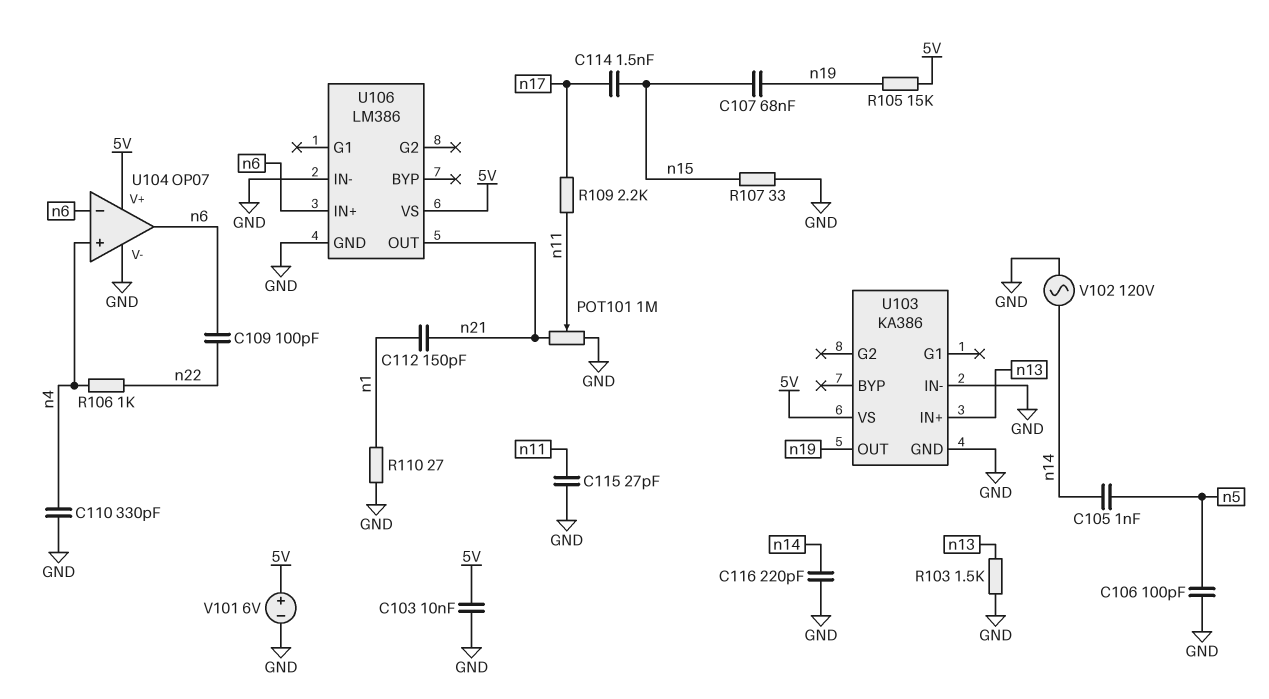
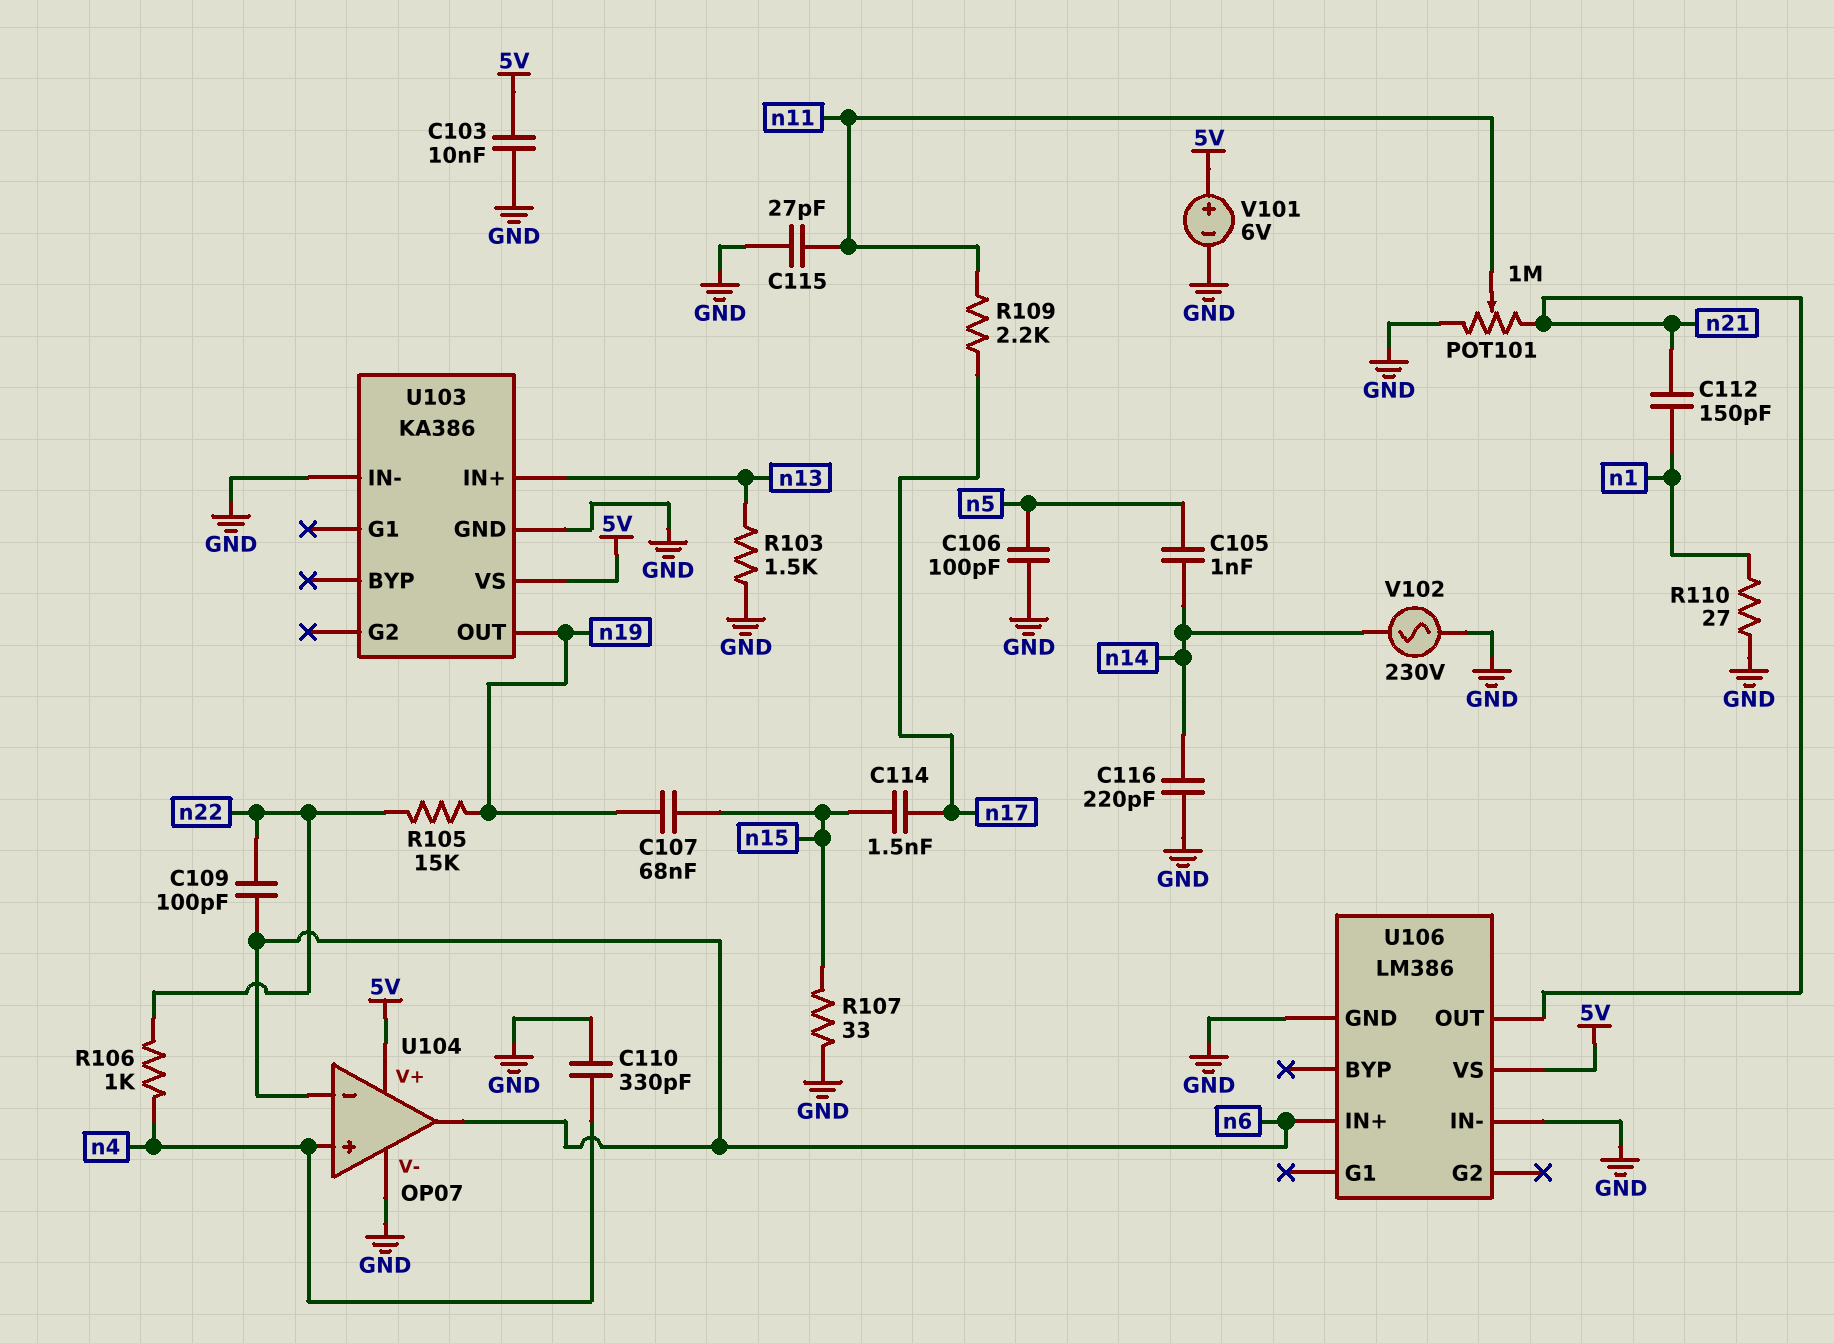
R105: 15k (5V, n19) -> 15k (n19, n22)
V102: AC 120V (GND, n14) -> AC 230V (GND, n14)

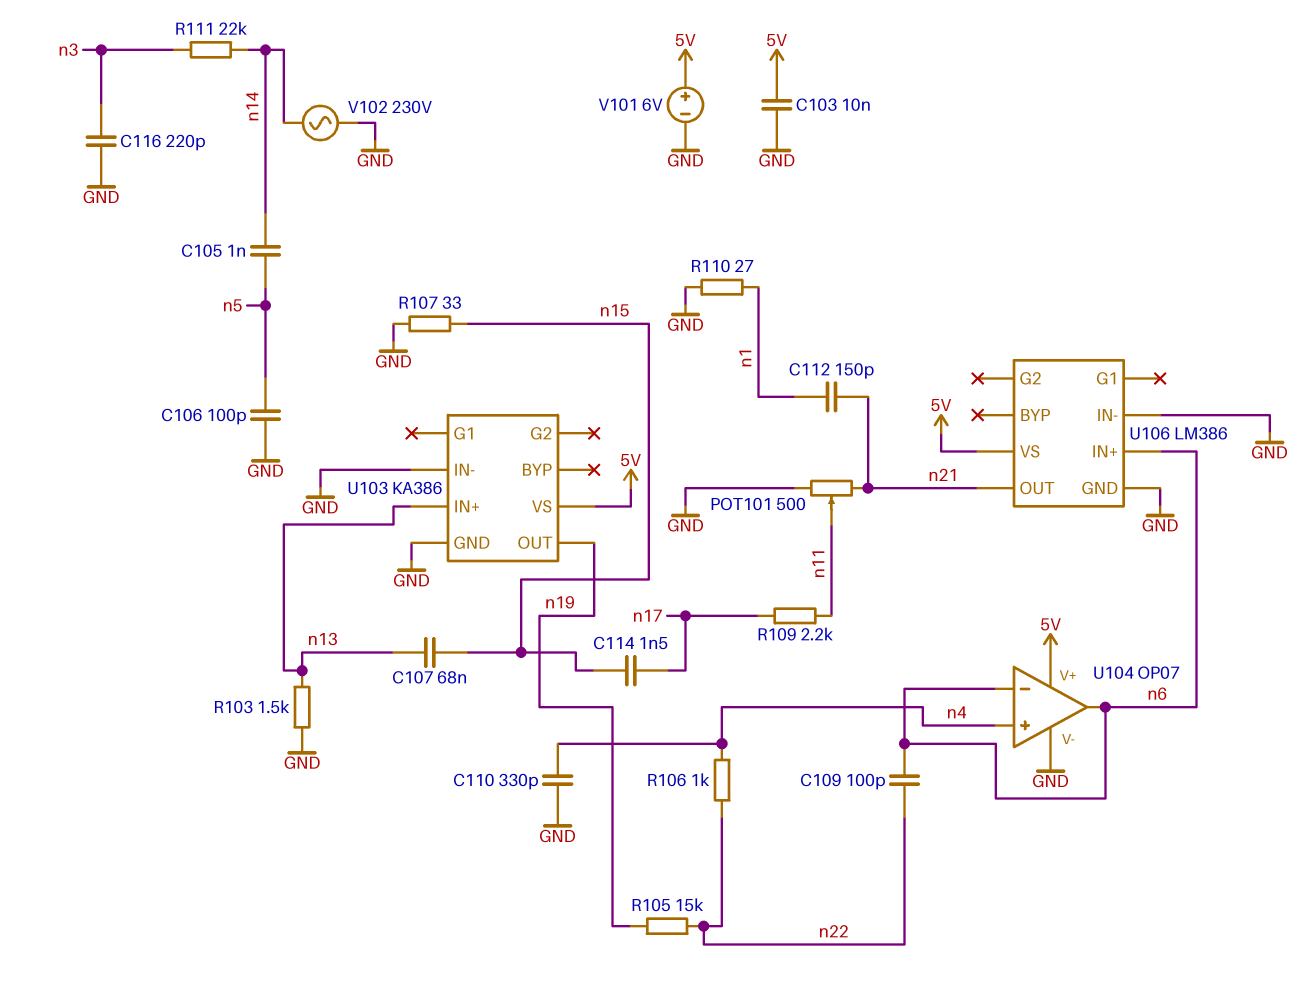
C107: 68nF (n15, n19) -> 68nF (n13, n15)
C115: 27pF (GND, n11) -> none
C116: 220pF (GND, n14) -> 220pF (GND, n3)
POT101: 1M (GND, n21, wiper n11) -> 500 (GND, n21, wiper n11)
R111: none -> 22k (n3, n14)

